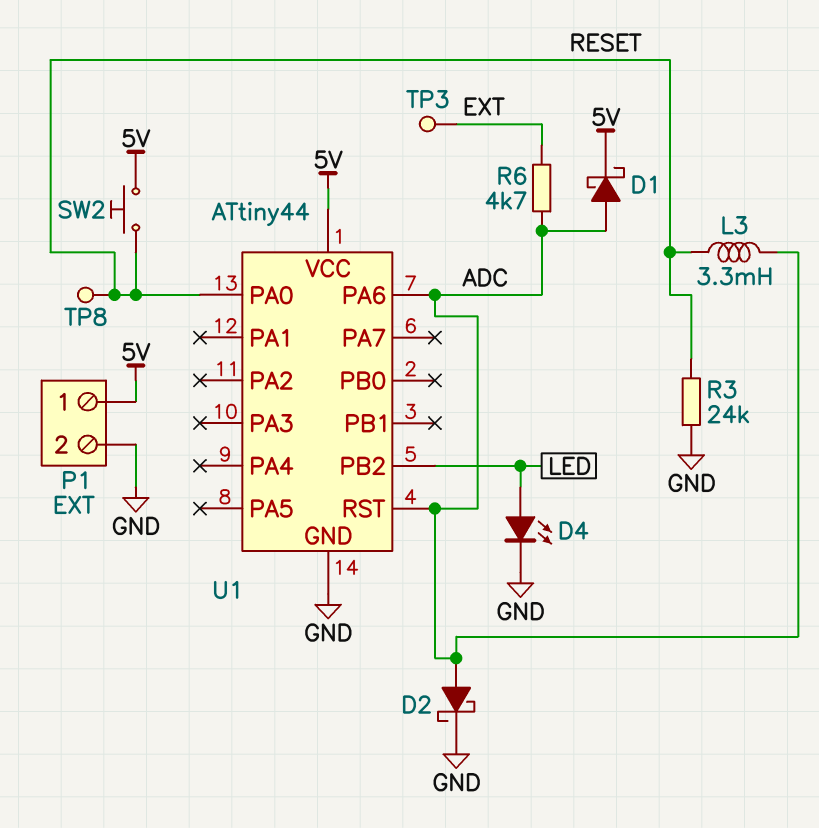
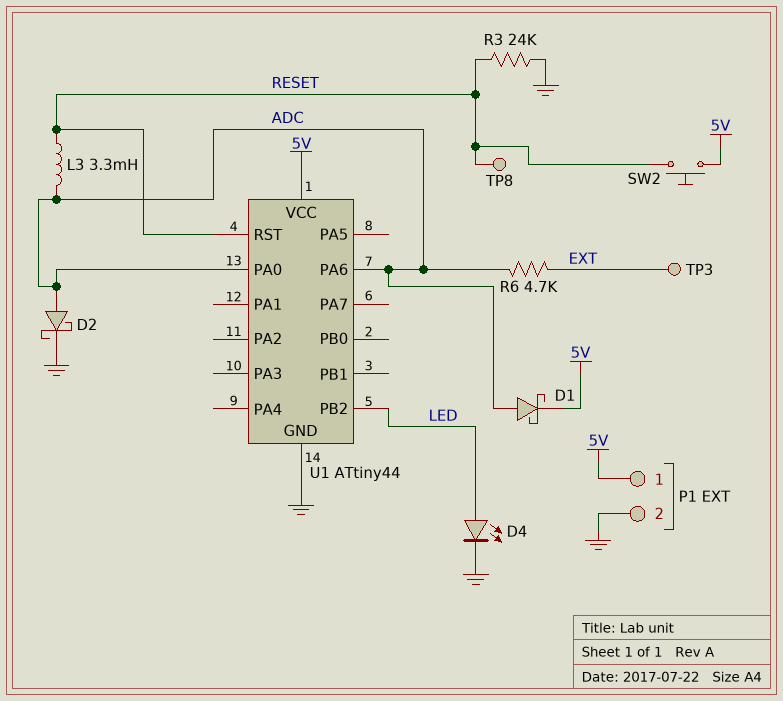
U1 pin PA0: RESET -> ADC
U1 pin RST: ADC -> RESET

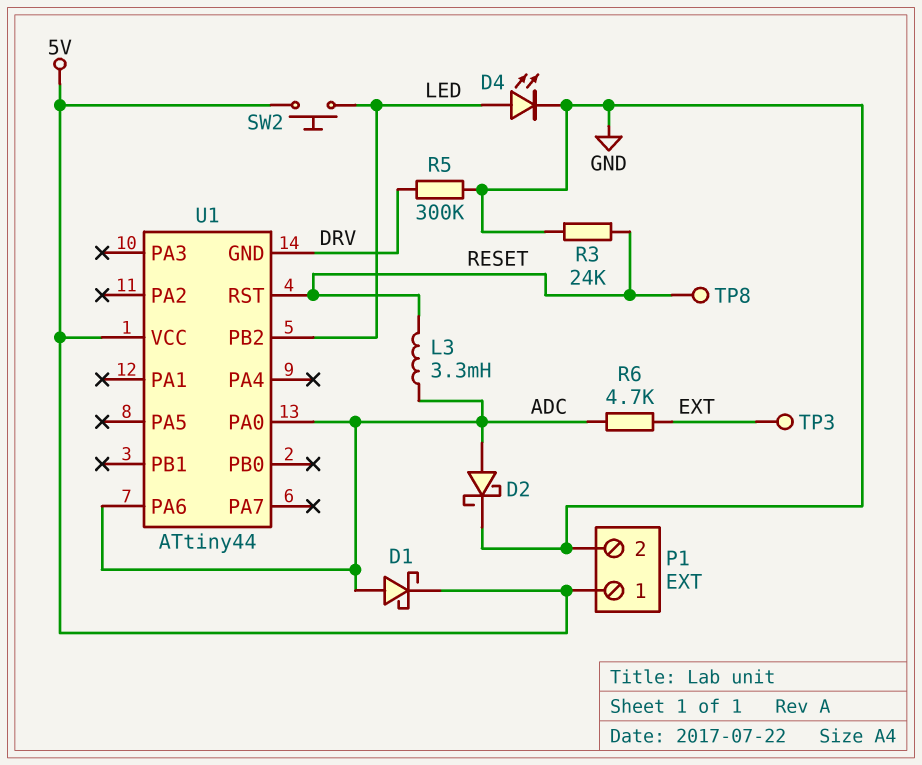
R5: none -> 300k (DRV, GND)
SW2: button (5V, RESET) -> button (5V, LED)
U1 pin GND: GND -> DRV

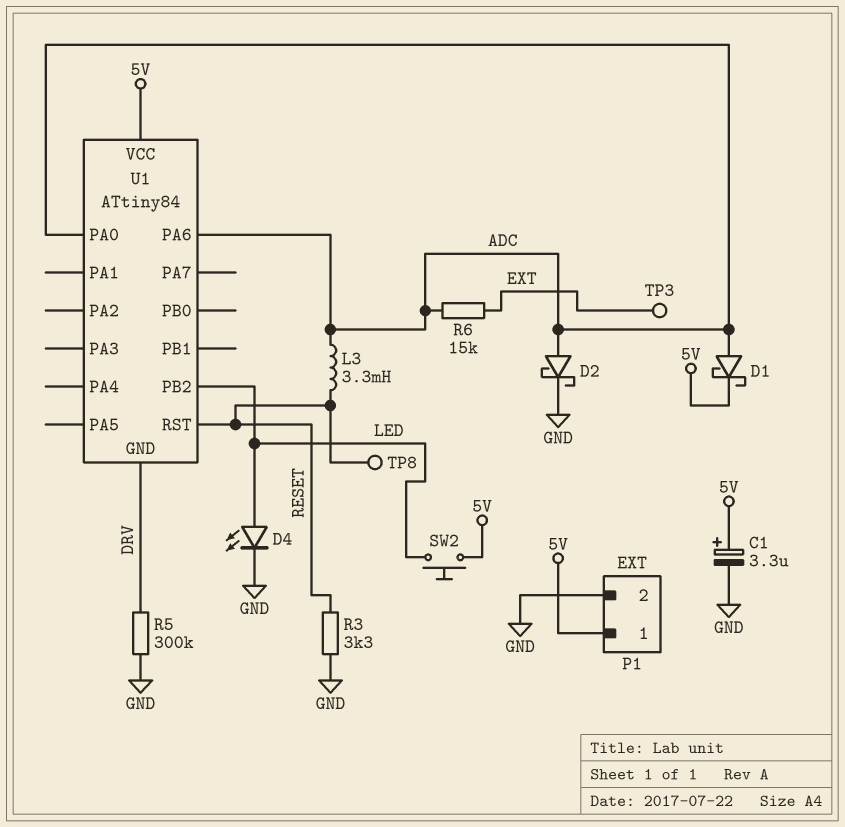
C1: none -> 3.3uF (plus 5V, minus GND)
R3: 24k (GND, RESET) -> 3.3k (GND, RESET)
R6: 4.7k (ADC, EXT) -> 15k (ADC, EXT)
U1: ATtiny44 -> ATtiny84

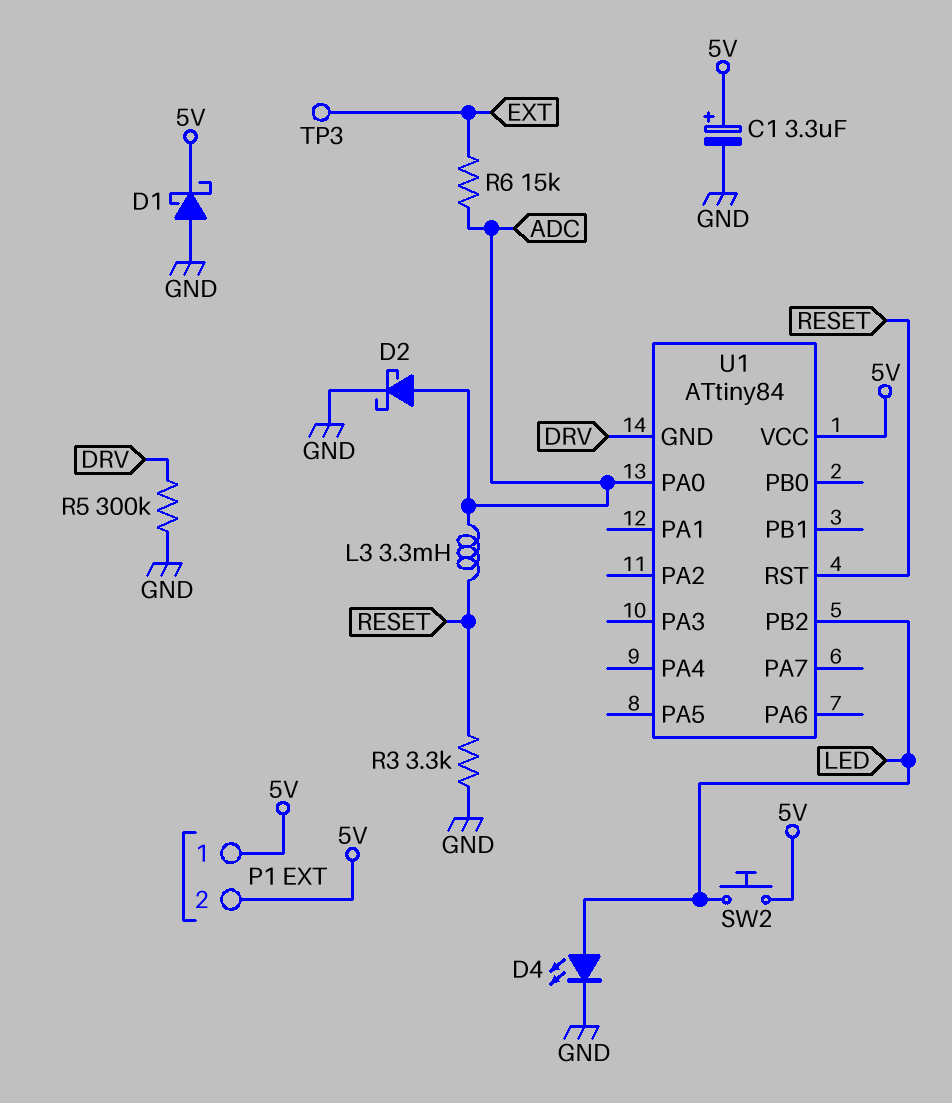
D1: schottky (A ADC, K 5V) -> schottky (A GND, K 5V)
P1 pin 2: GND -> 5V
TP8: test point (RESET) -> none
U1 pin PA6: ADC -> none

